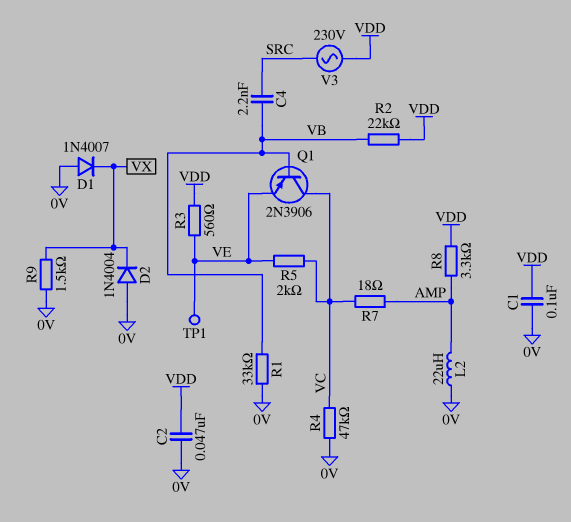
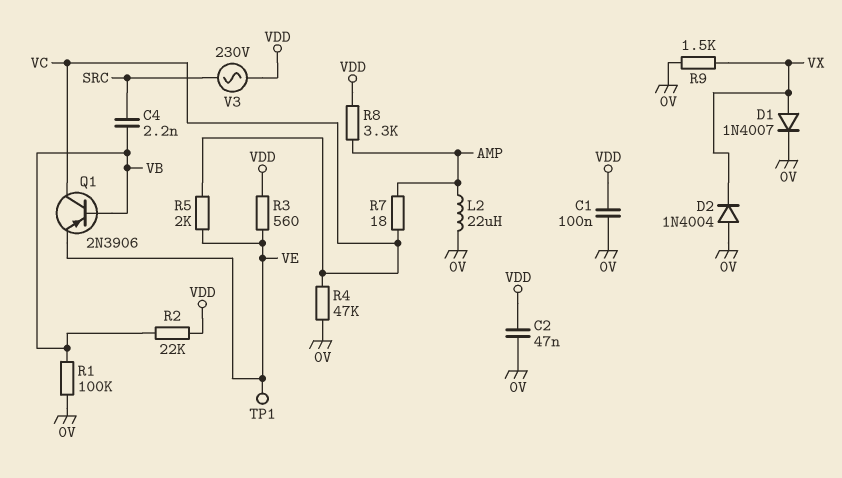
D1: diode 1N4007 (A 0V, K VX) -> diode 1N4007 (A VX, K 0V)
R1: 33k (0V, VB) -> 100k (0V, VB)

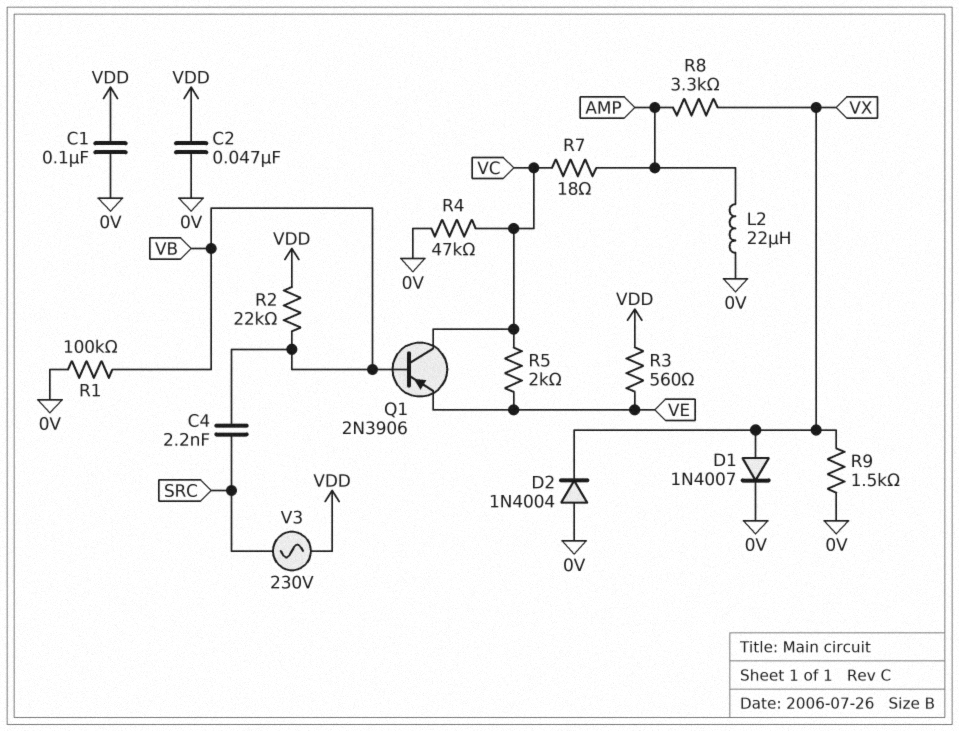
R8: 3.3k (AMP, VDD) -> 3.3k (AMP, VX)
TP1: test point (VE) -> none

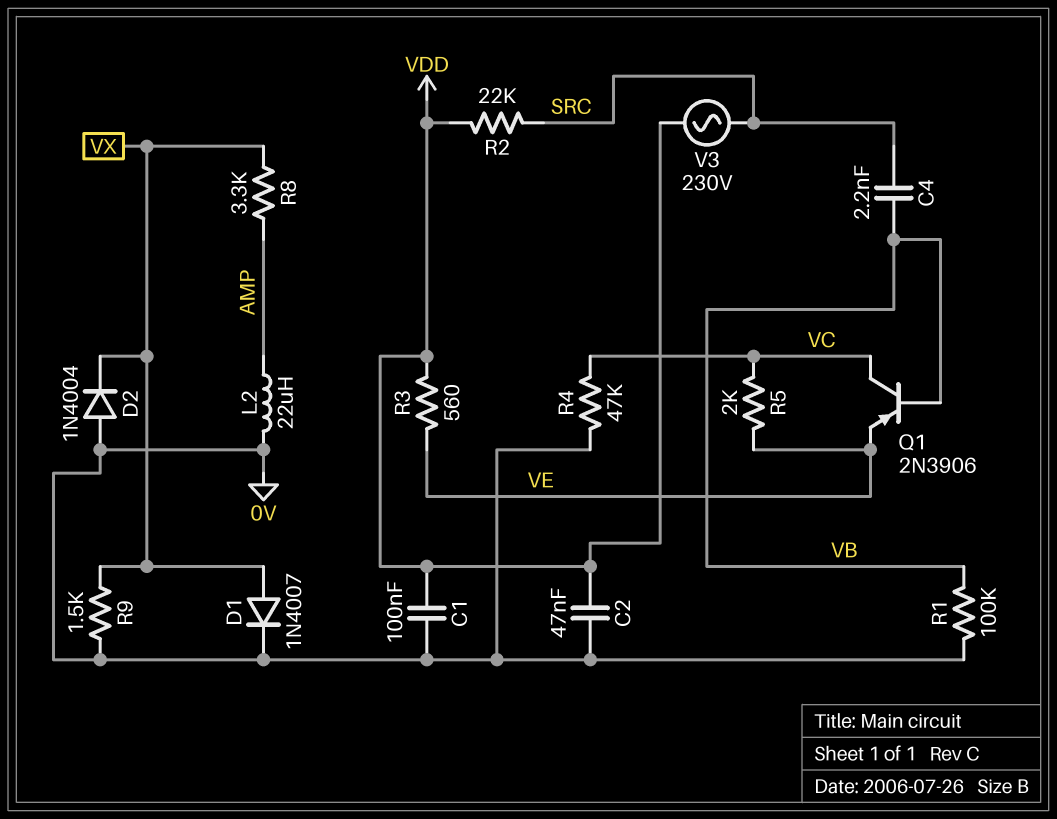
R2: 22k (VB, VDD) -> 22k (SRC, VDD)
R7: 18 (AMP, VC) -> none

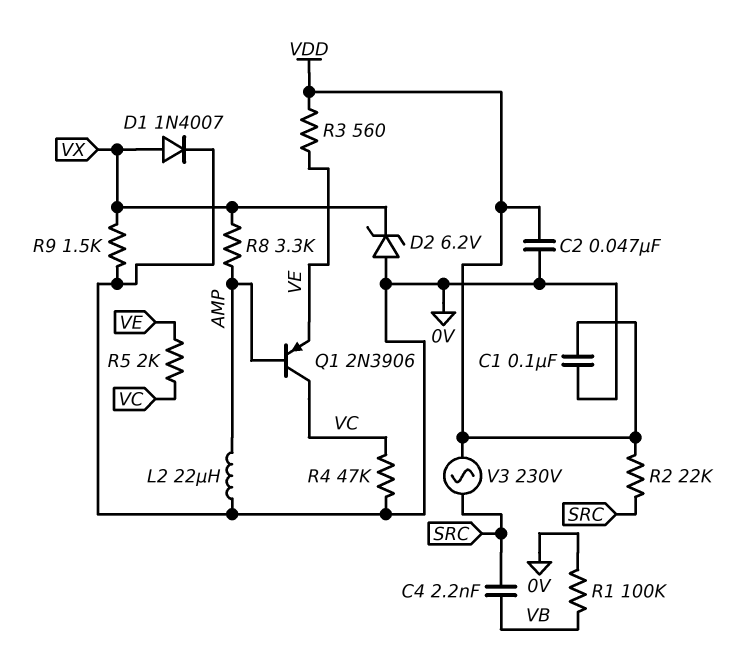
D2: diode 1N4004 (A 0V, K VX) -> zener 6.2V (A 0V, K VX)
Q1: PNP 2N3906 (B VB, C VC, E VE) -> PNP 2N3906 (B AMP, C VC, E VE)

